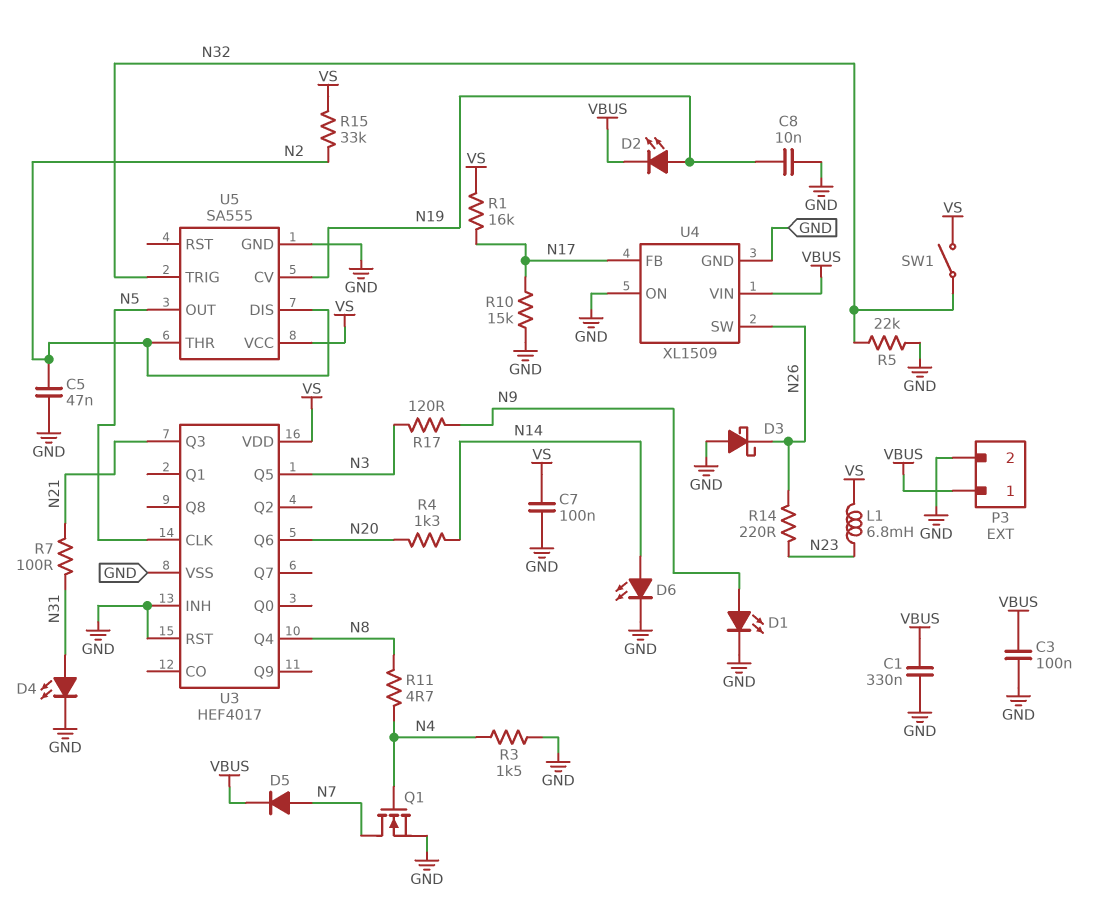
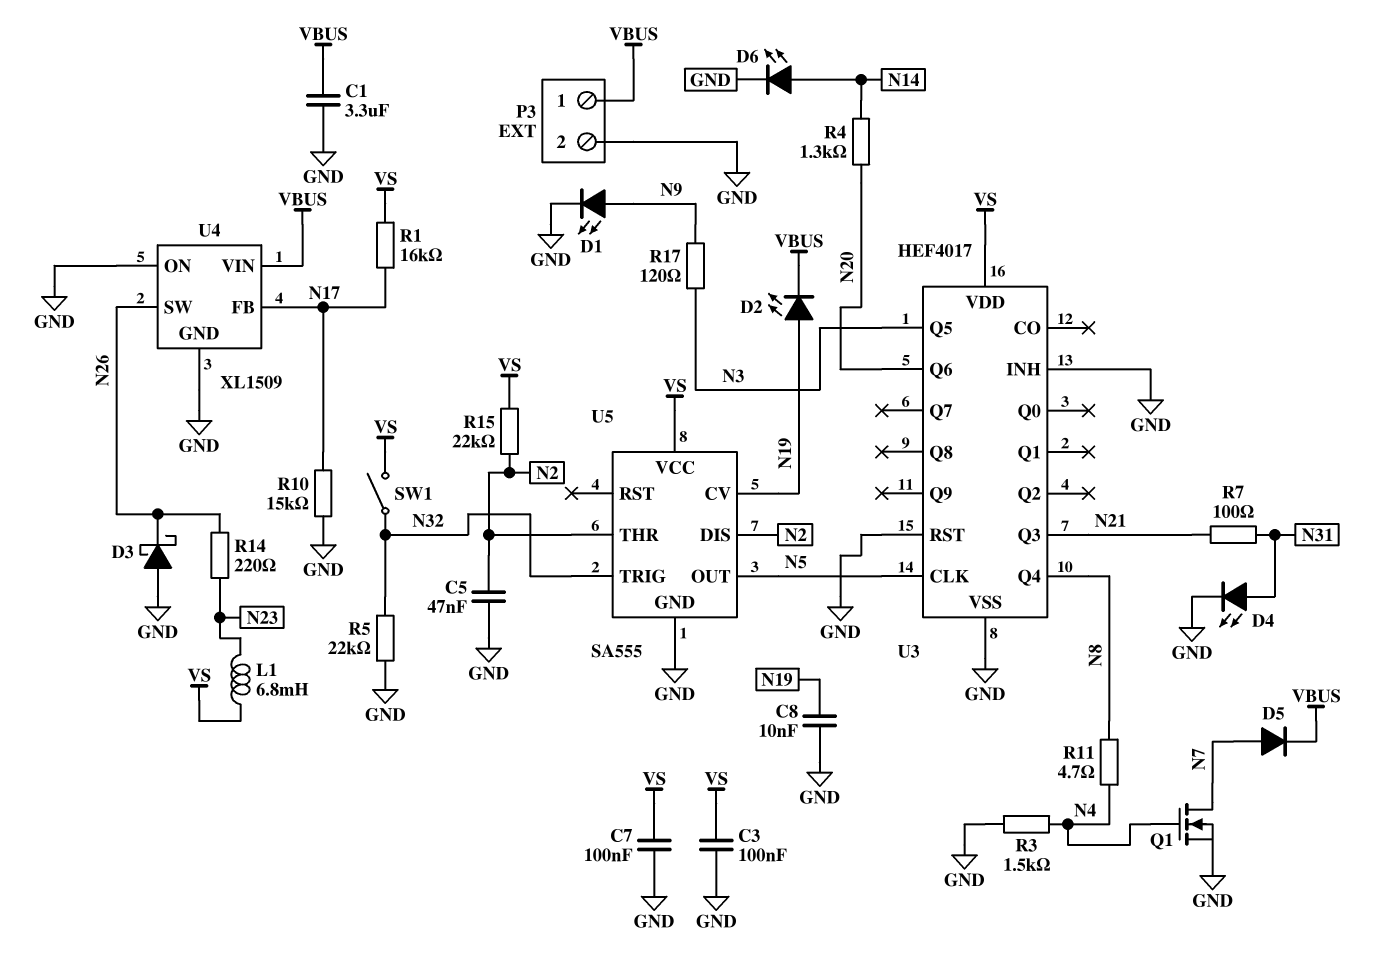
C1: 330nF (GND, VBUS) -> 3.3uF (GND, VBUS)
C3: 100nF (GND, VBUS) -> 100nF (GND, VS)
R15: 33k (N2, VS) -> 22k (N2, VS)

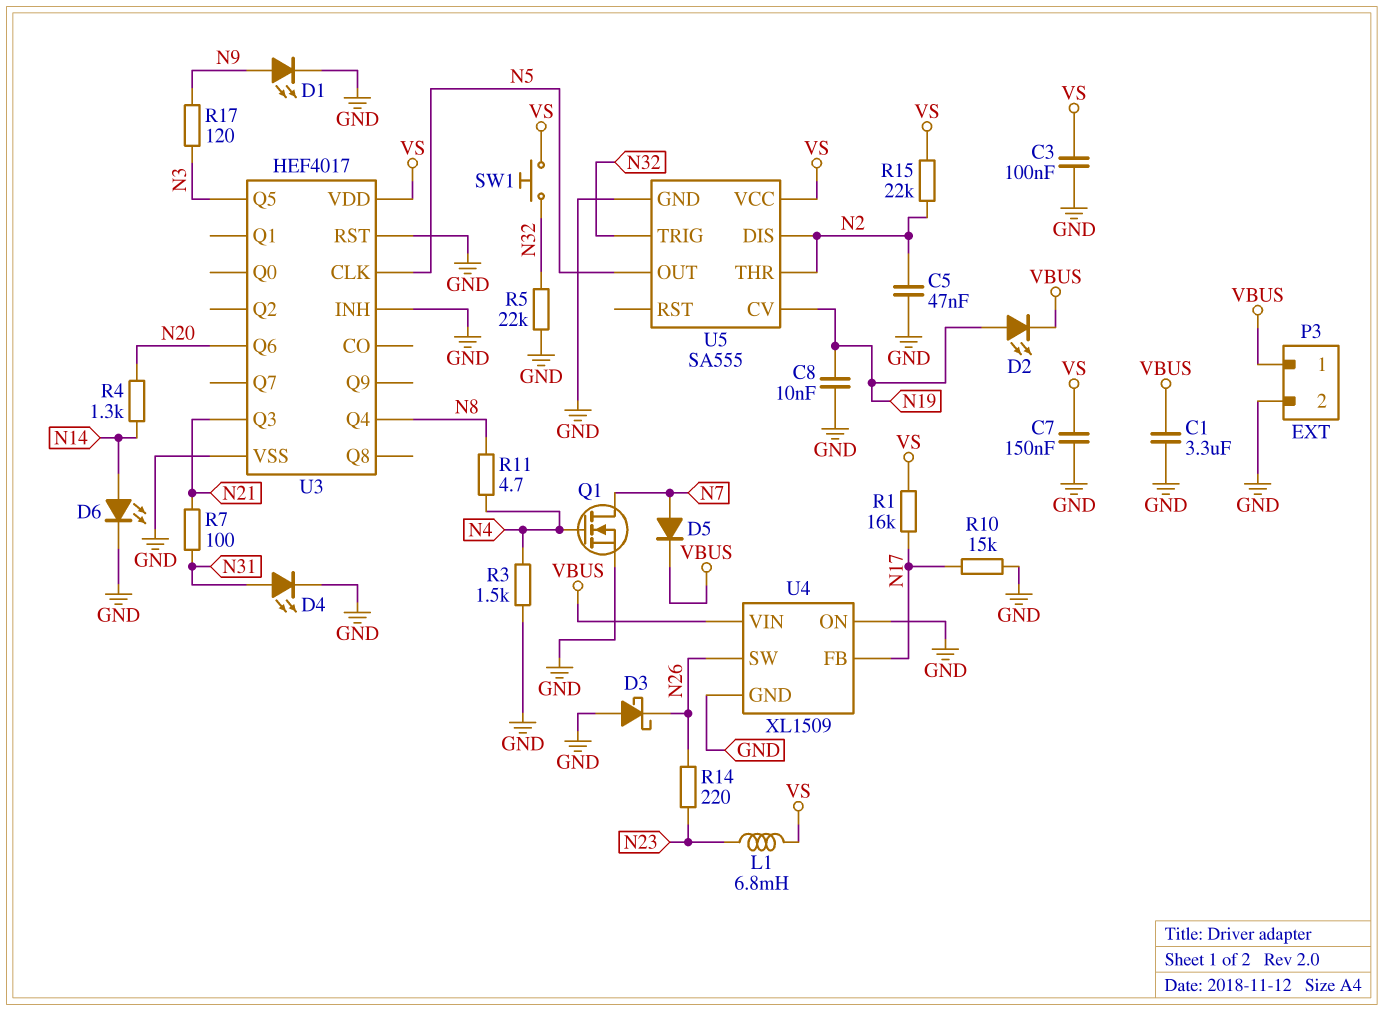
C7: 100nF (GND, VS) -> 150nF (GND, VS)
SW1: switch (N32, VS) -> button (N32, VS)

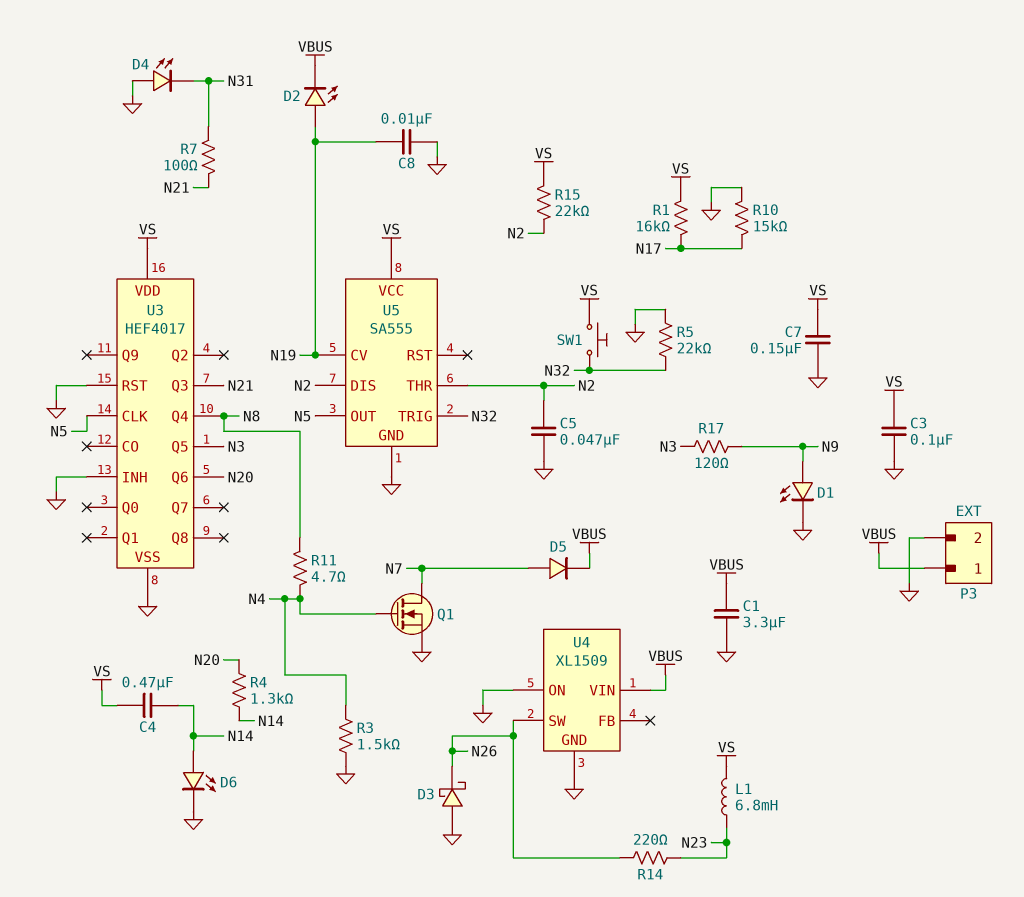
C4: none -> 470nF (N14, VS)
D4: LED (A N31, K GND) -> LED (A GND, K N31)
U4 pin FB: N17 -> none

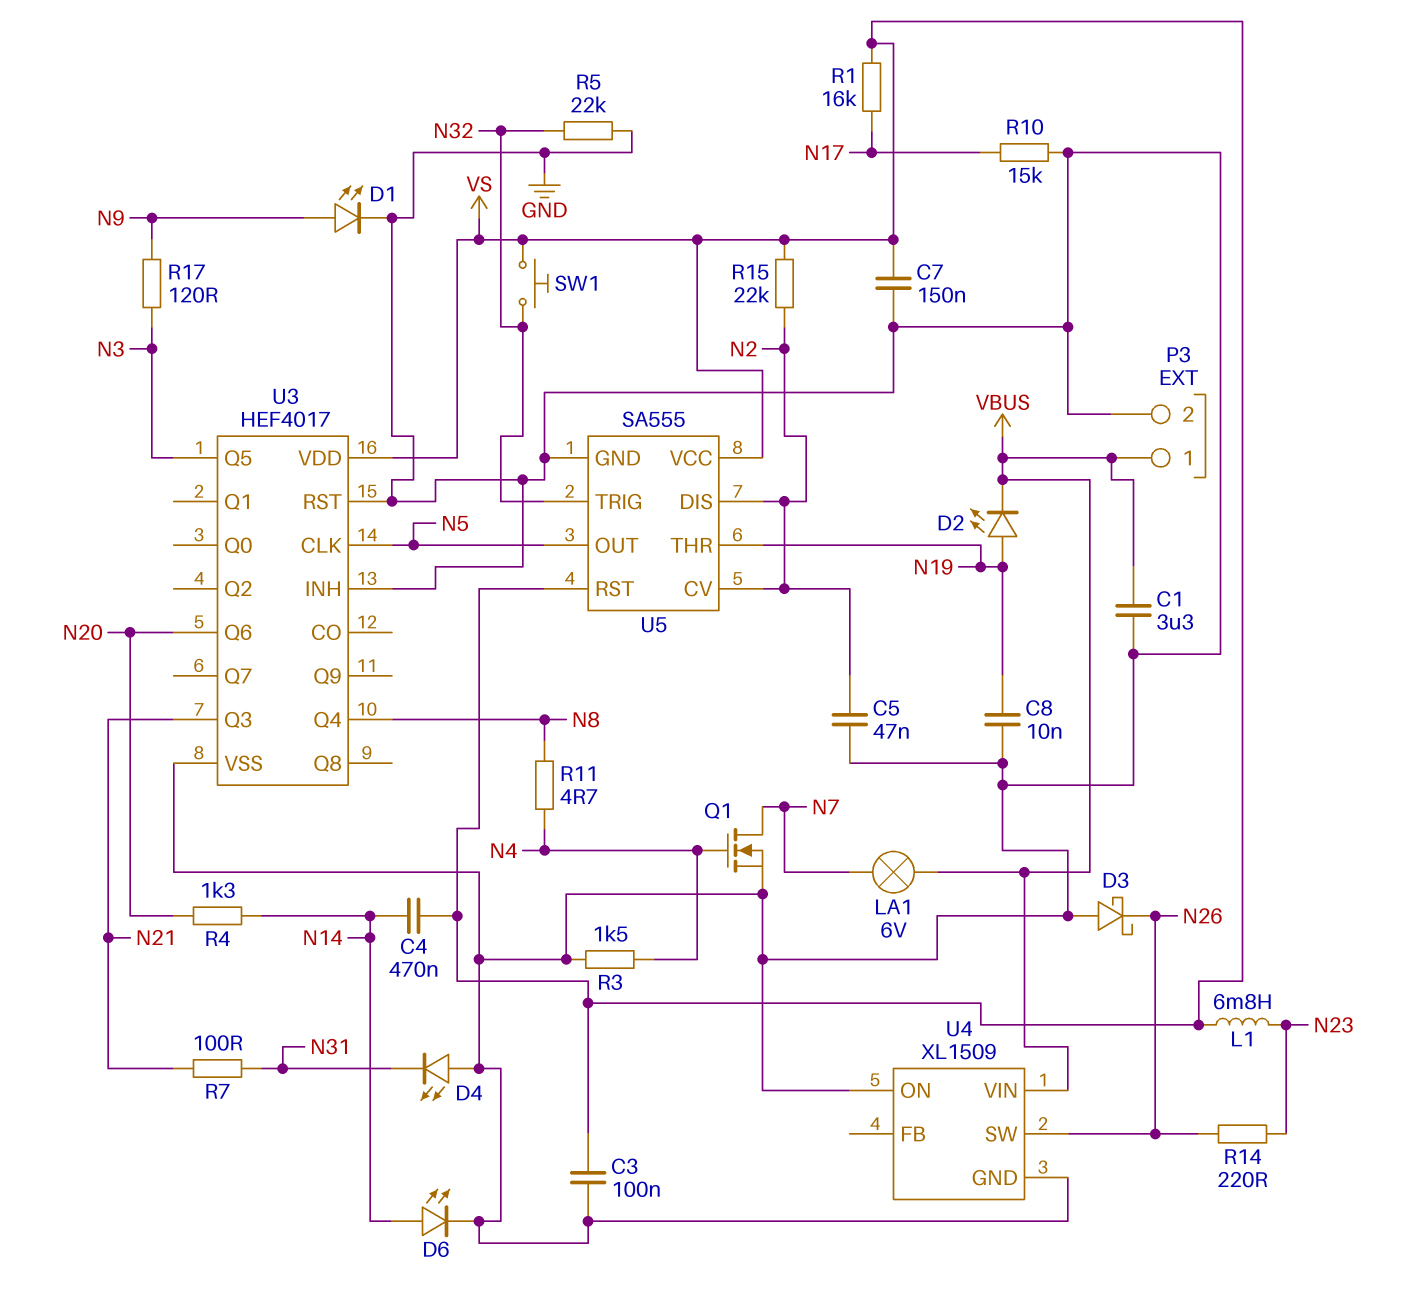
D5: diode (A N7, K VBUS) -> none
LA1: none -> lamp 6V (N7, VBUS)
U5 pin CV: N19 -> N2
U5 pin RST: none -> VS
U5 pin THR: N2 -> N19

